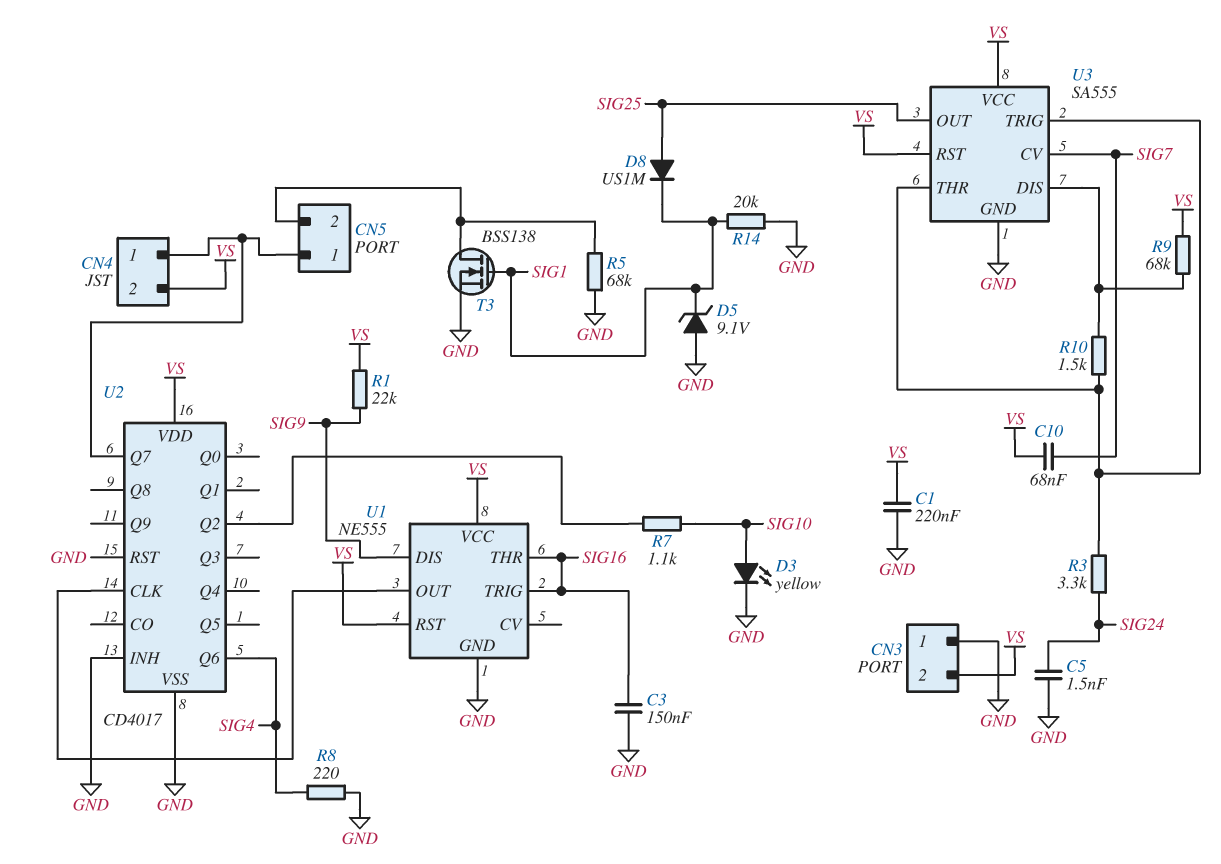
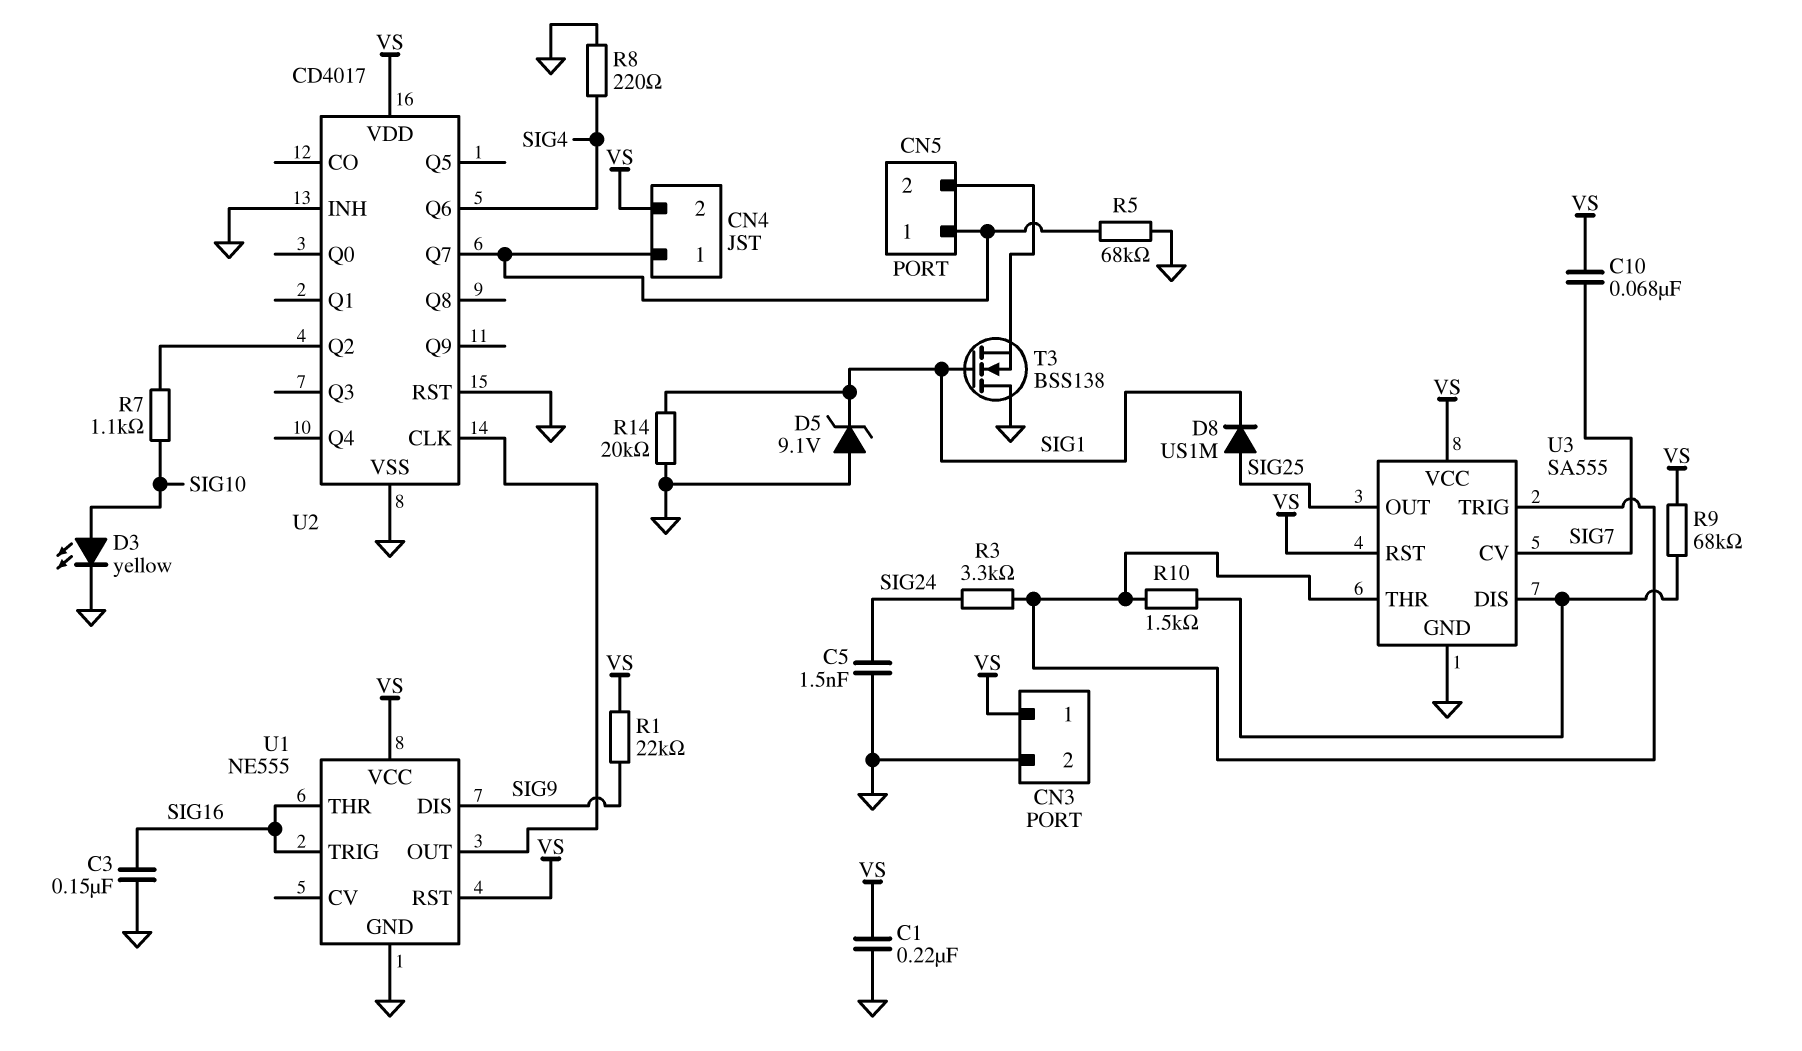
CN3 pin 1: GND -> VS
CN3 pin 2: VS -> GND
R5: 68k (CN5/2, GND) -> 68k (CN4/1, GND)
T3: NMOS BSS138 (G SIG1, D CN5/2, S GND) -> NMOS BSS138 (G SIG1, D GND, S CN5/2)

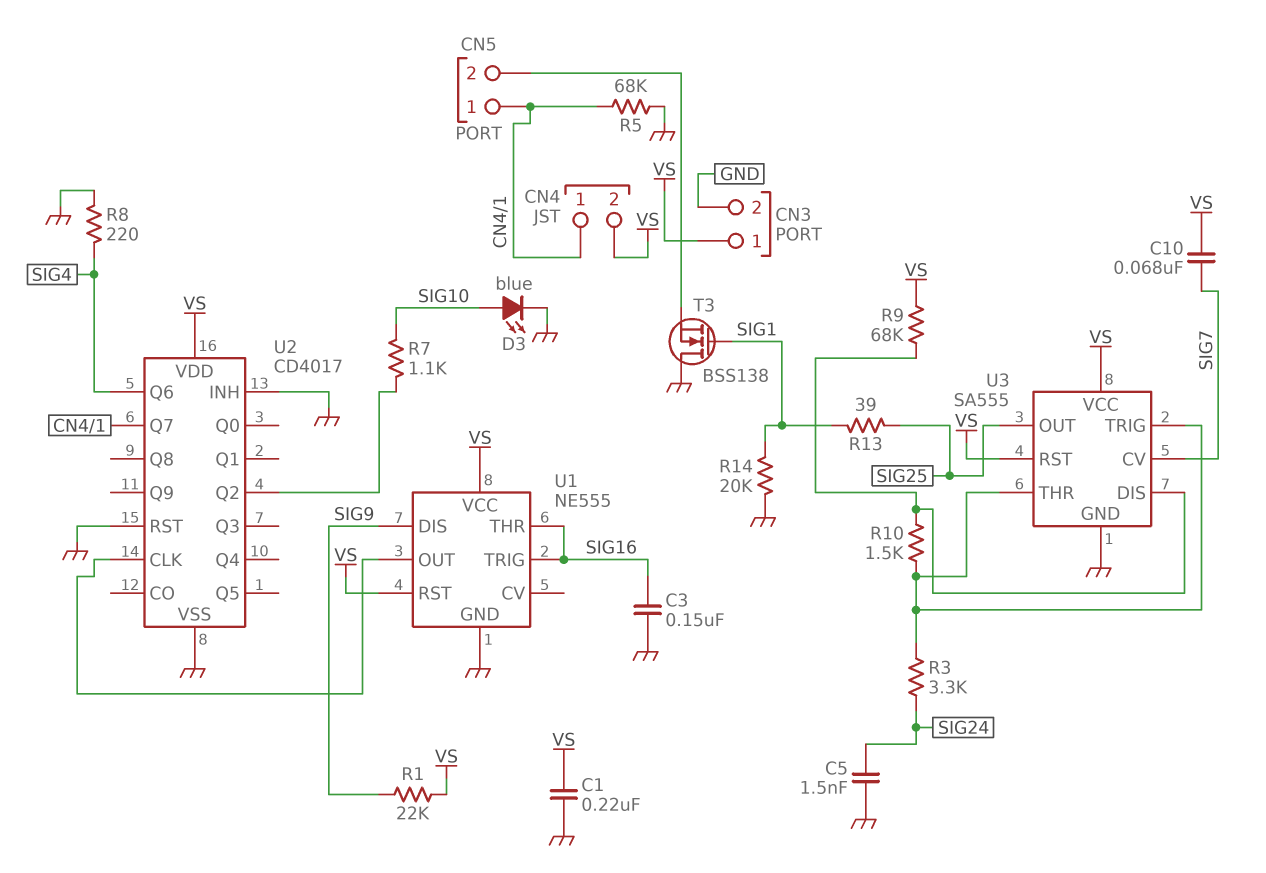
D3: LED yellow (A SIG10, K GND) -> LED blue (A SIG10, K GND)
D5: zener 9.1V (A GND, K SIG1) -> none
D8: diode US1M (A SIG25, K SIG1) -> none
R13: none -> 39 (SIG1, SIG25)

